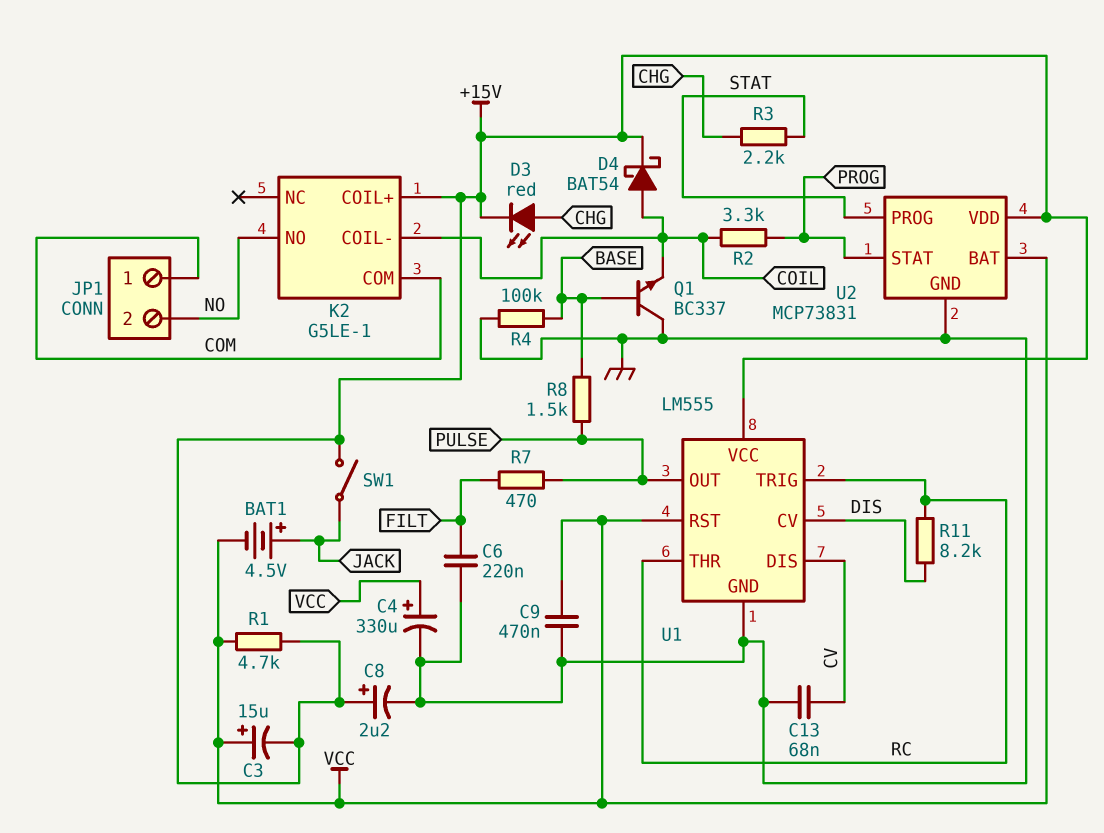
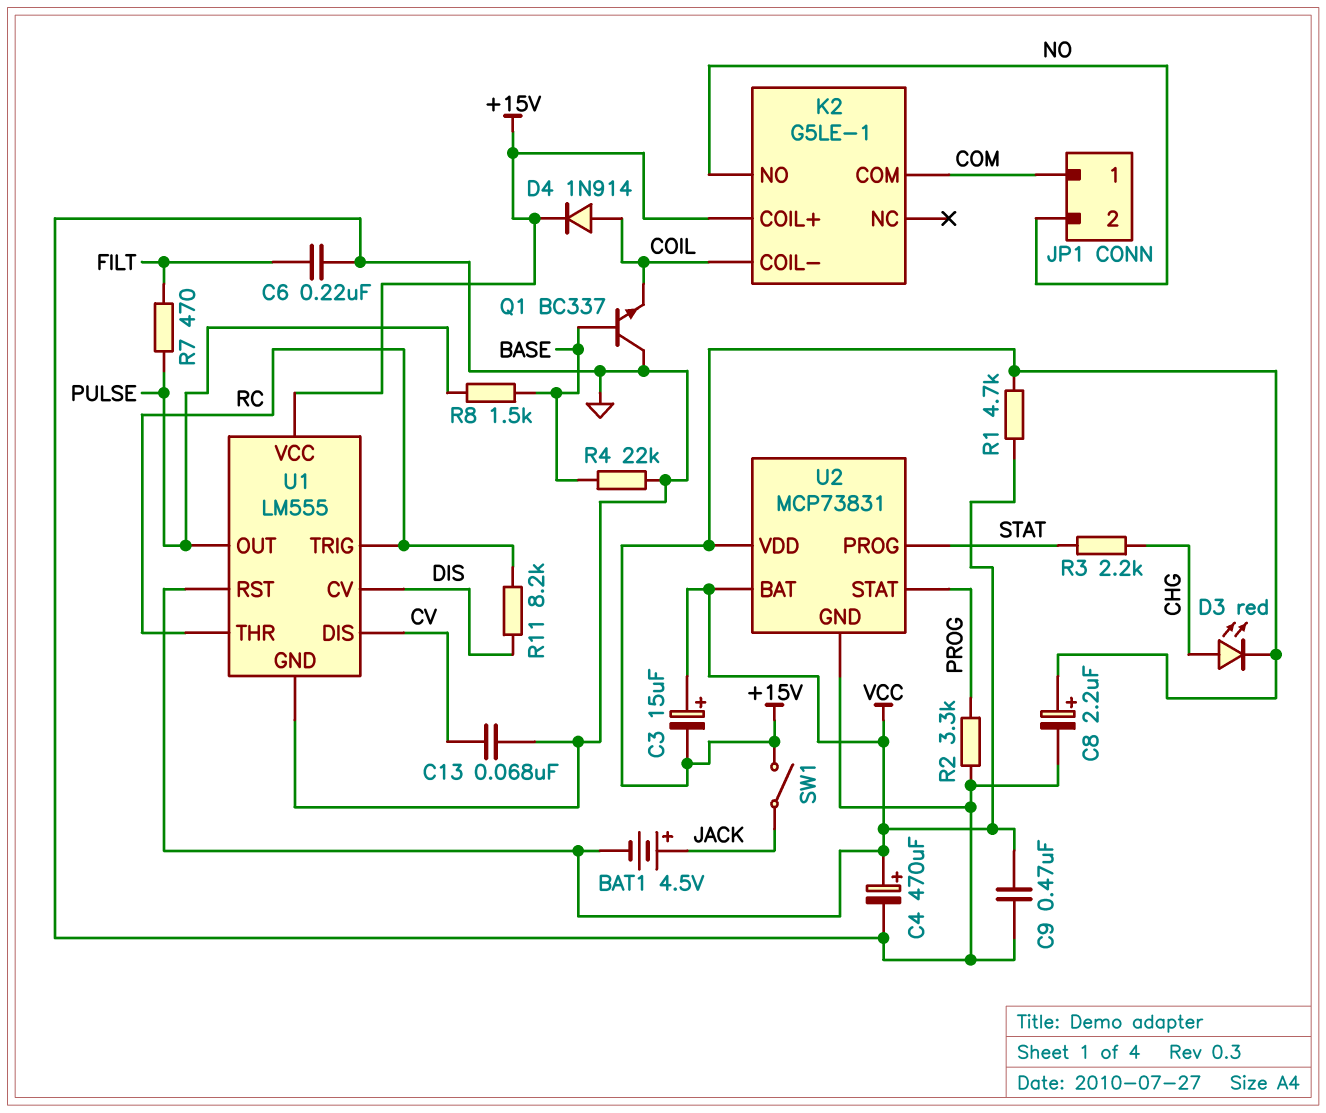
C4: 330uF (plus VCC, minus GND) -> 470uF (plus VCC, minus GND)
D4: schottky BAT54 (A COIL, K +15V) -> diode 1N914 (A COIL, K +15V)
R2: 3.3k (COIL, PROG) -> 3.3k (GND, PROG)
R4: 100k (BASE, GND) -> 22k (BASE, GND)

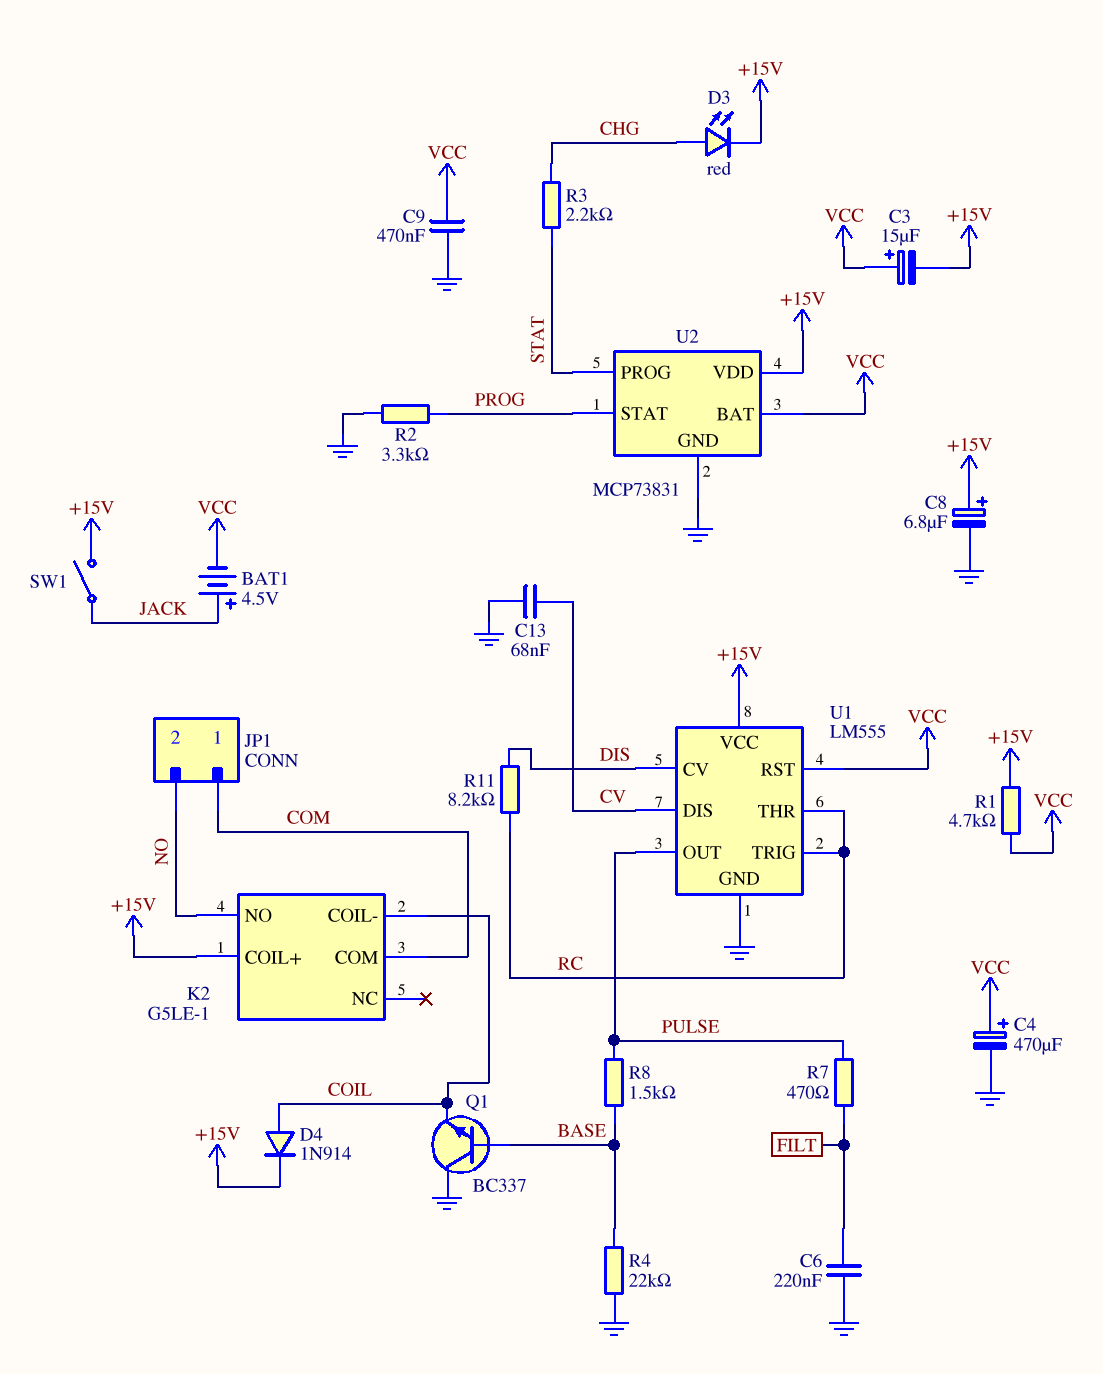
C8: 2.2uF (plus +15V, minus GND) -> 6.8uF (plus +15V, minus GND)

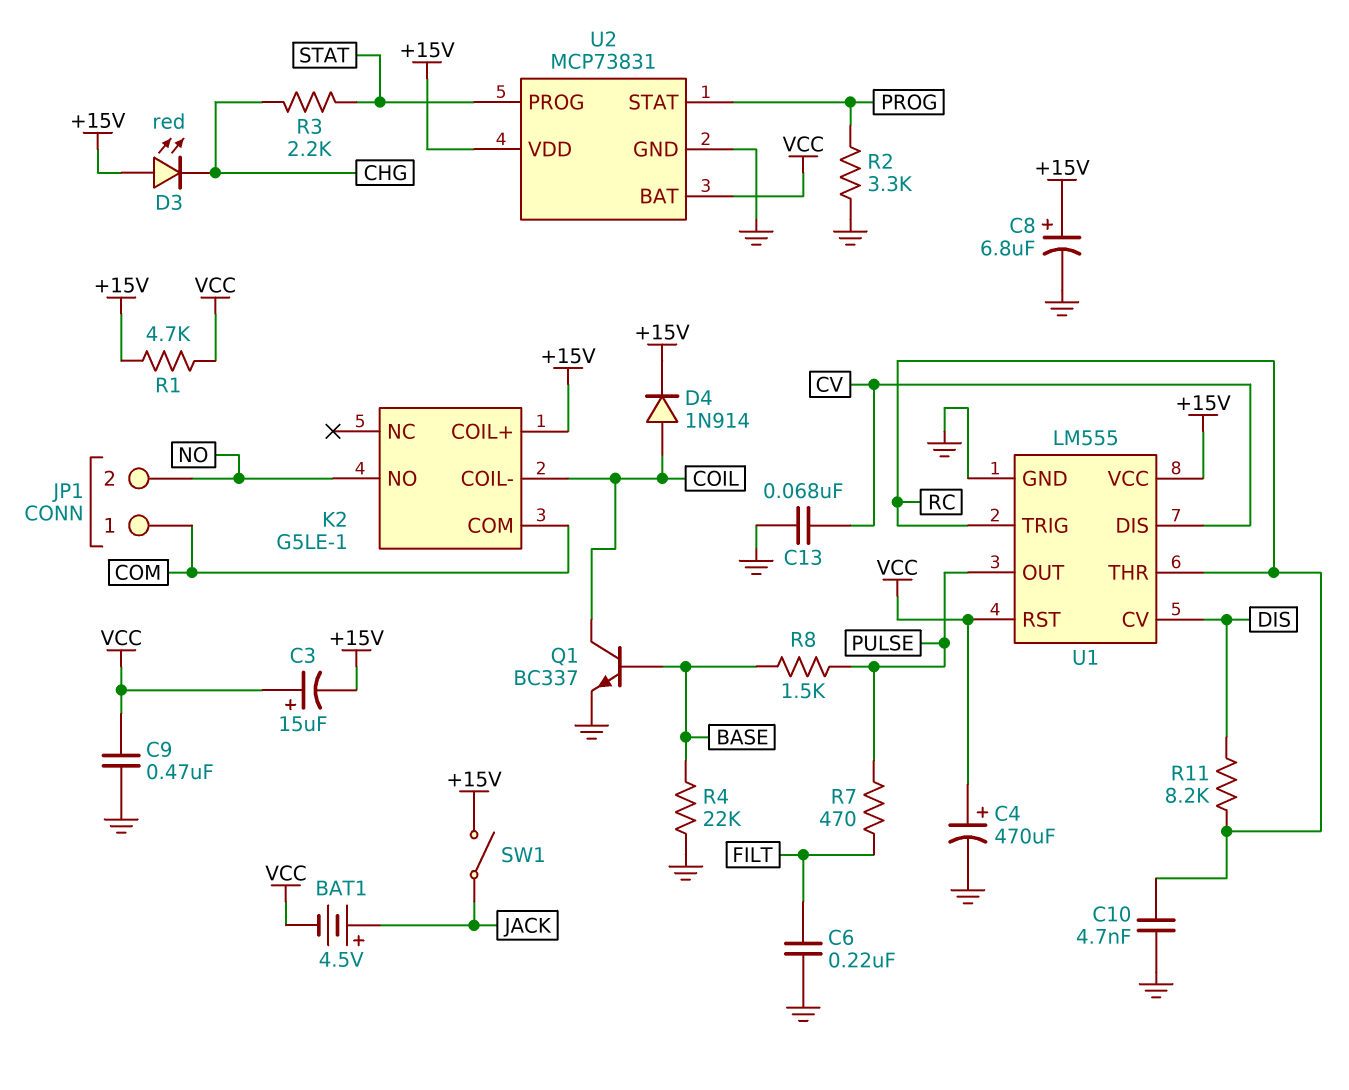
C10: none -> 4.7nF (GND, RC)
D3: LED red (A CHG, K +15V) -> LED red (A +15V, K CHG)
Q1: NPN BC337 (B BASE, C GND, E COIL) -> NPN BC337 (B BASE, C COIL, E GND)

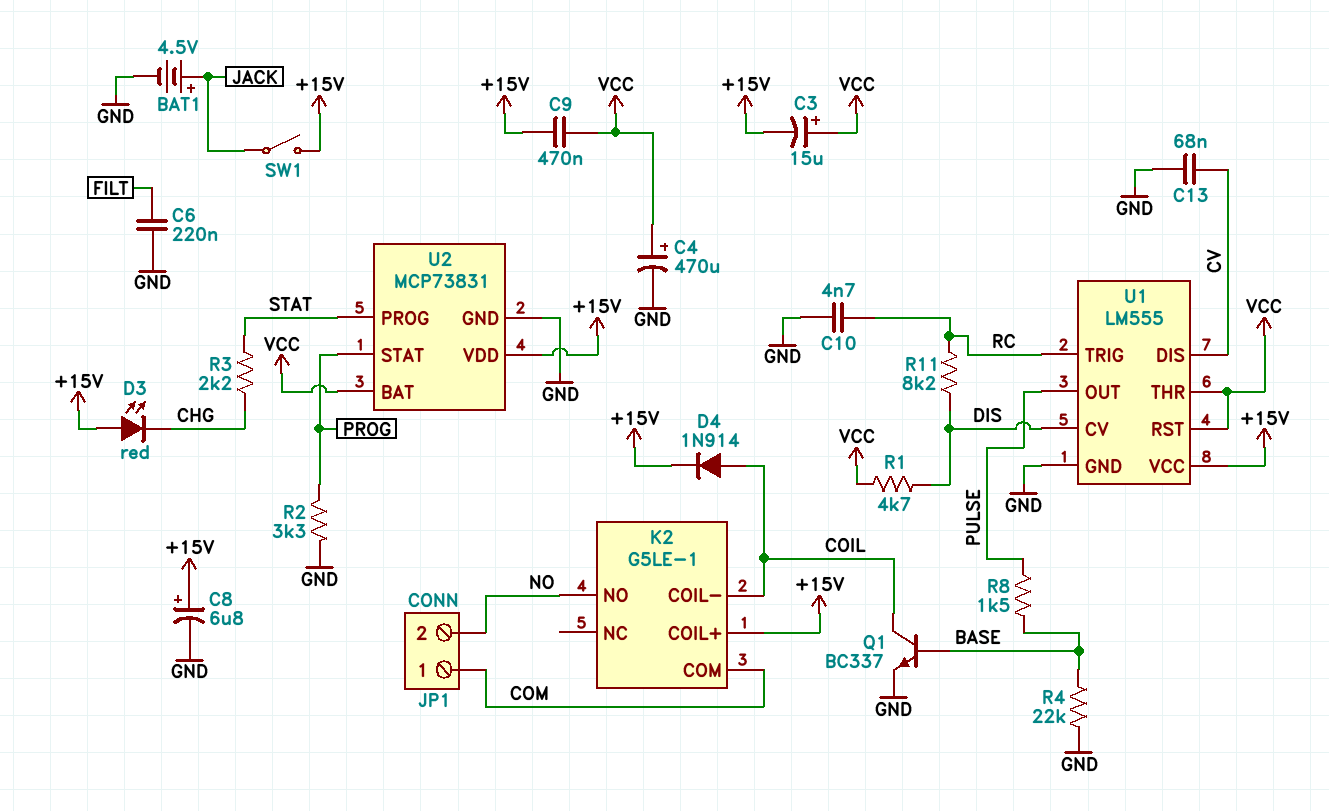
BAT1: 4.5V (plus JACK, minus VCC) -> 4.5V (plus JACK, minus GND)
C9: 470nF (GND, VCC) -> 470nF (+15V, VCC)
R1: 4.7k (+15V, VCC) -> 4.7k (DIS, VCC)
R7: 470 (FILT, PULSE) -> none
U1 pin THR: RC -> VCC

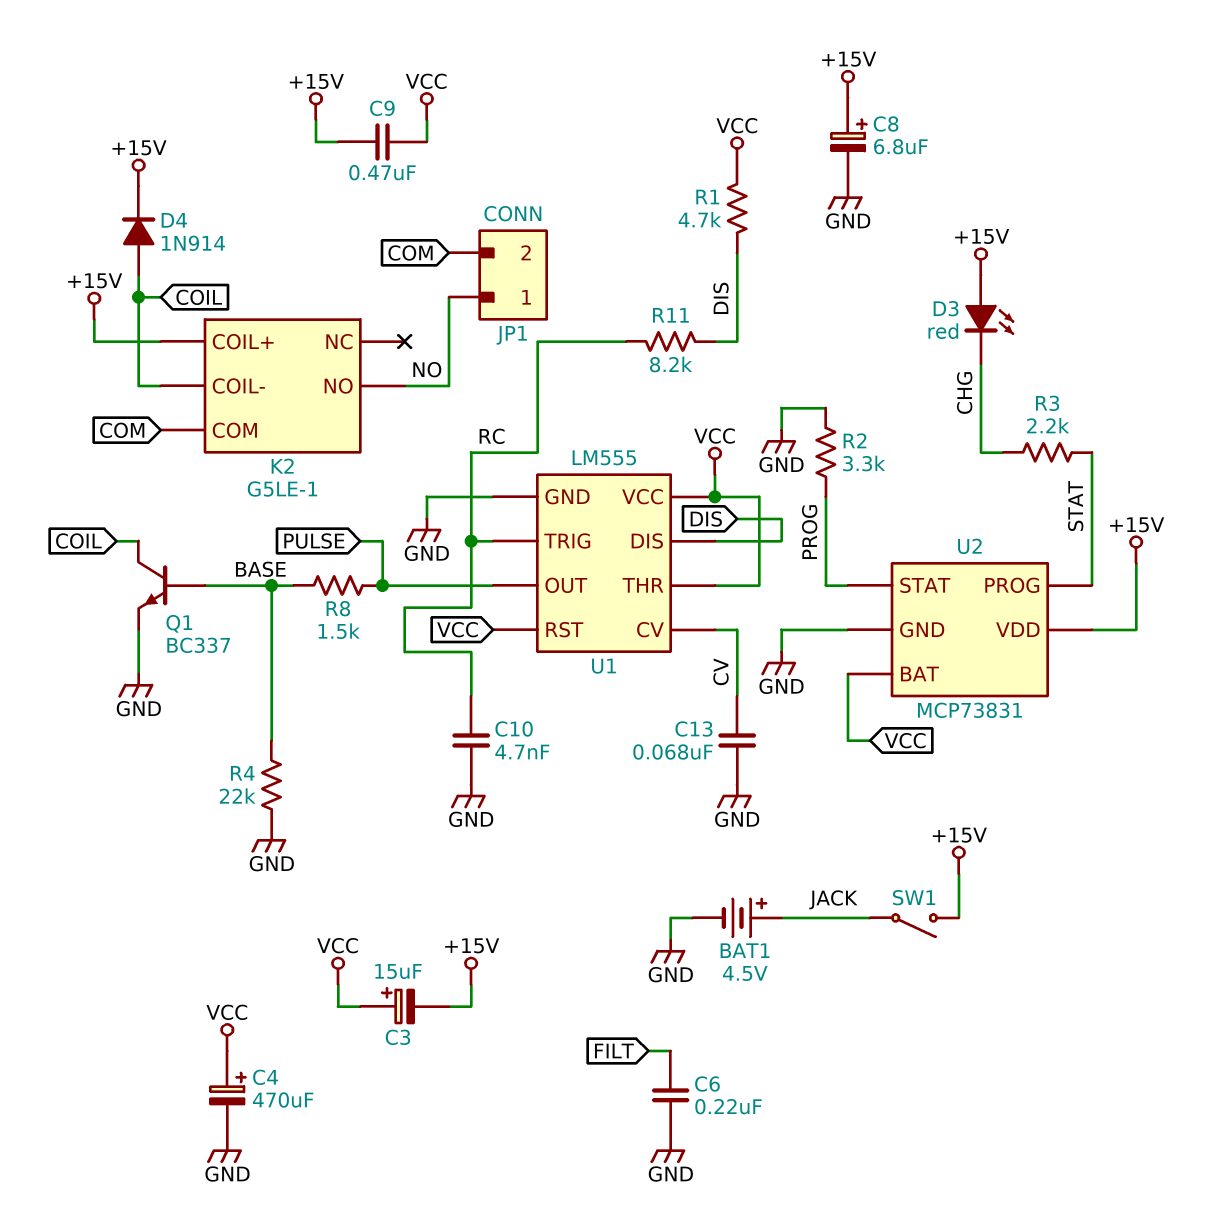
JP1 pin 1: COM -> NO
JP1 pin 2: NO -> COM
U1 pin CV: DIS -> CV
U1 pin DIS: CV -> DIS
U1 pin VCC: +15V -> VCC

